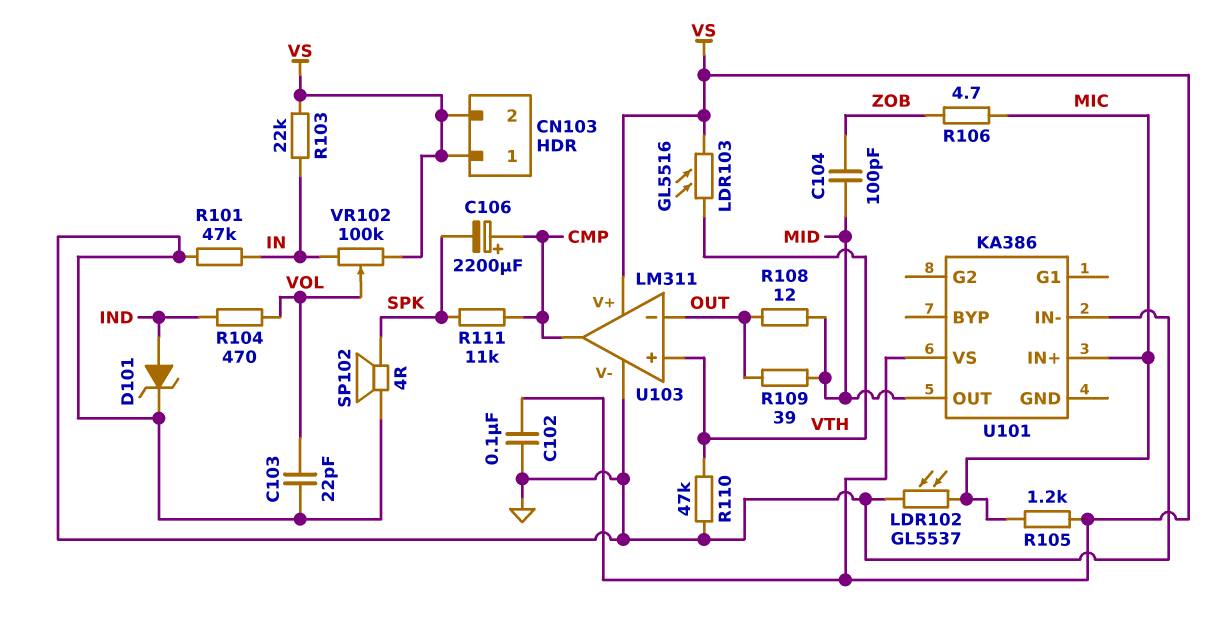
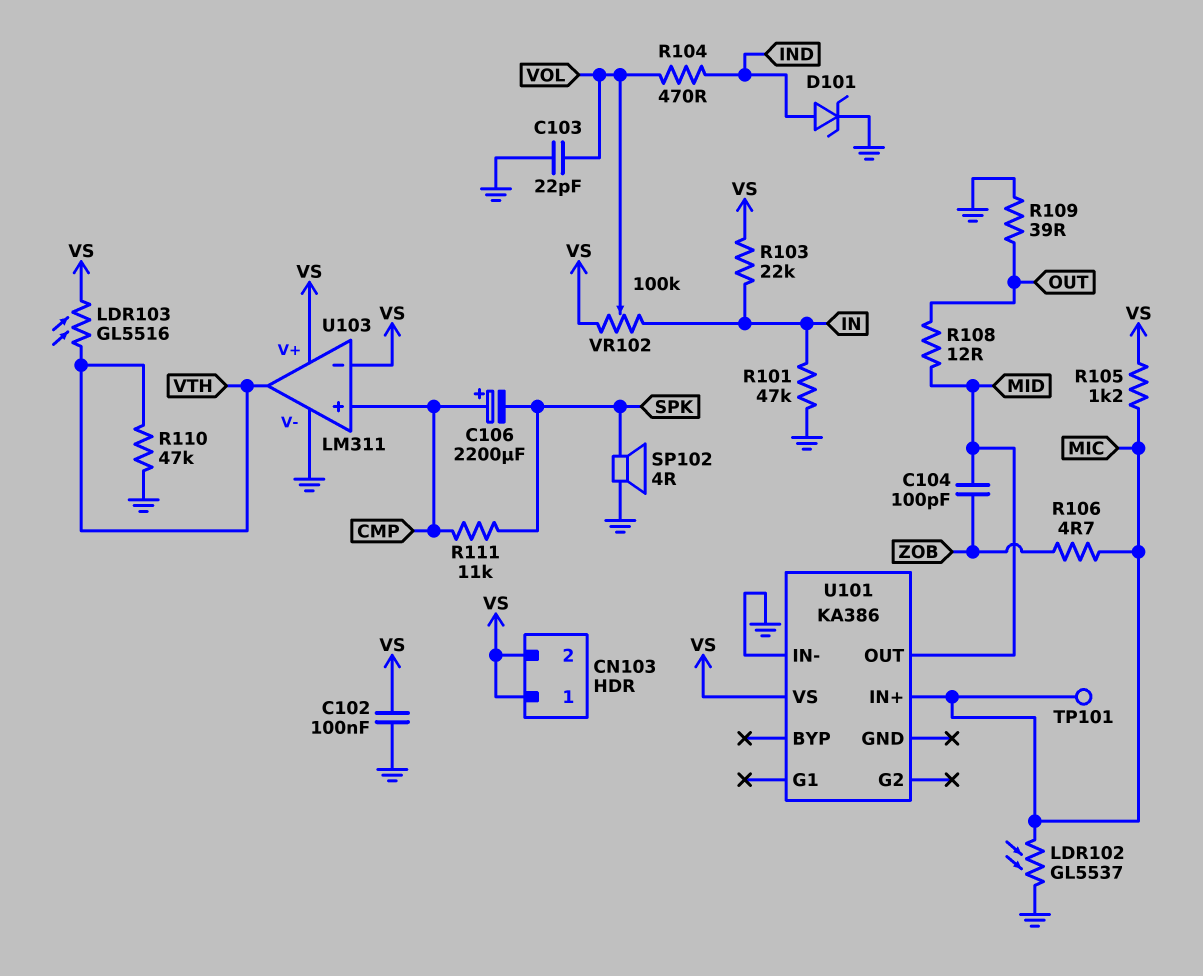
R109: 39 (MID, OUT) -> 39 (GND, OUT)
TP101: none -> test point (MIC)
U103 pin in+: VTH -> CMP
U103 pin in-: OUT -> VS
U103 pin out: CMP -> VTH

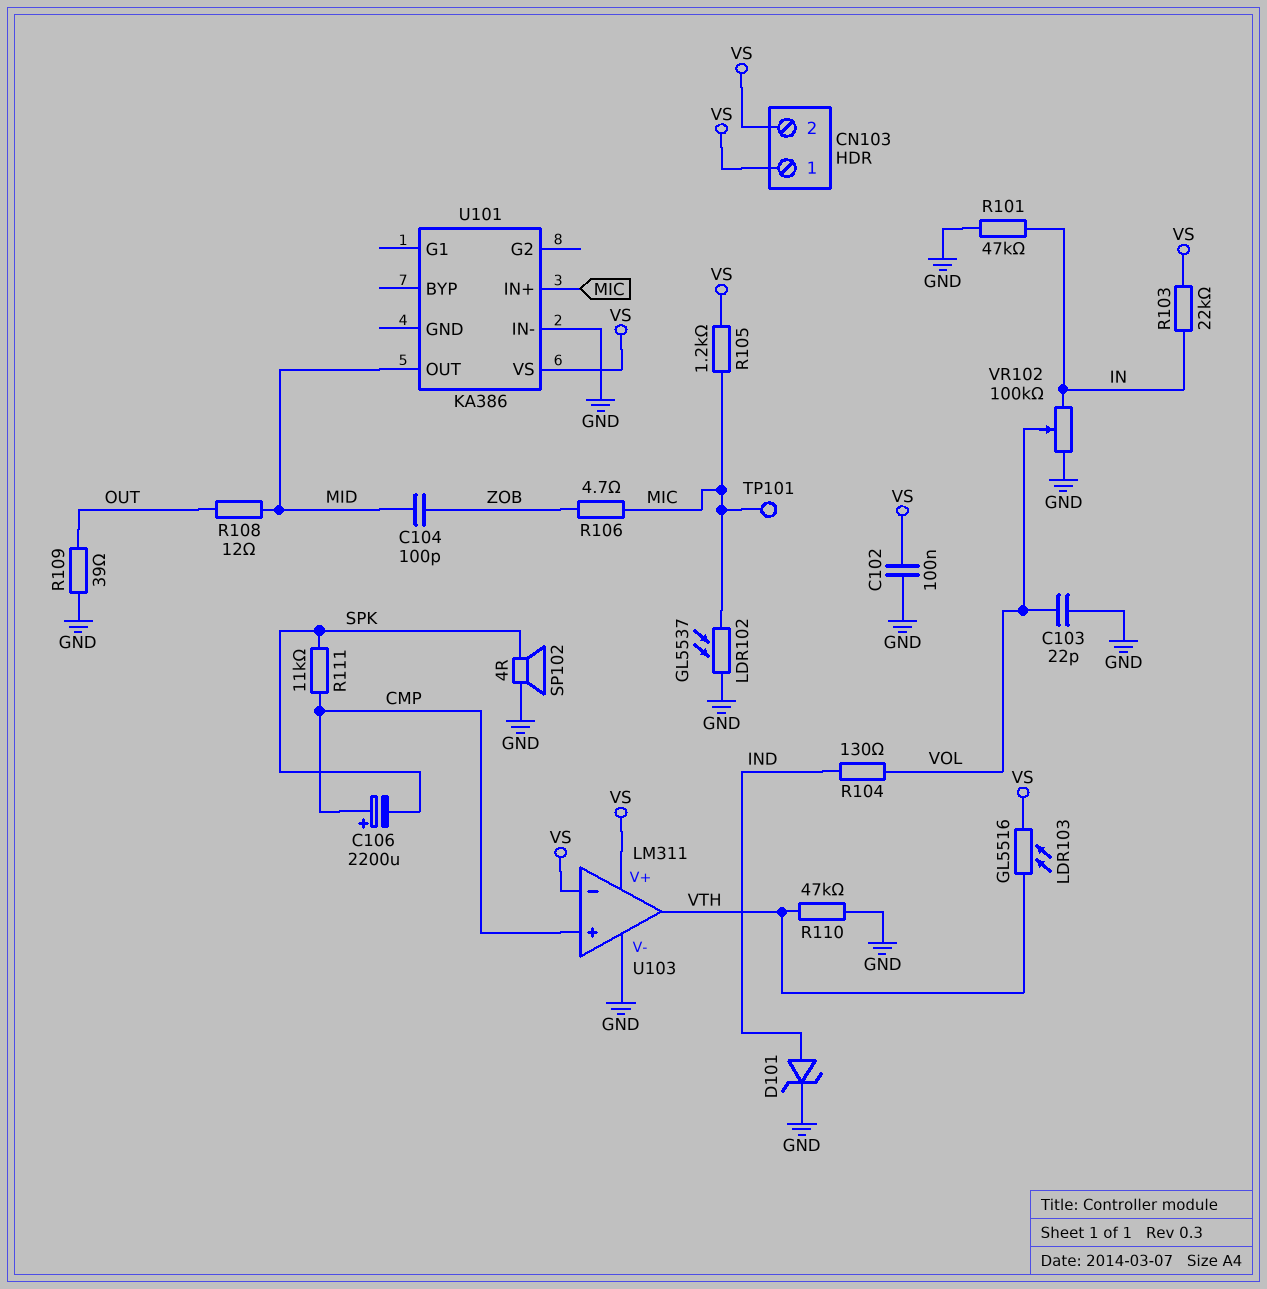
R104: 470 (IND, VOL) -> 130 (IND, VOL)
VR102: 100k (IN, VS, wiper VOL) -> 100k (GND, IN, wiper VOL)

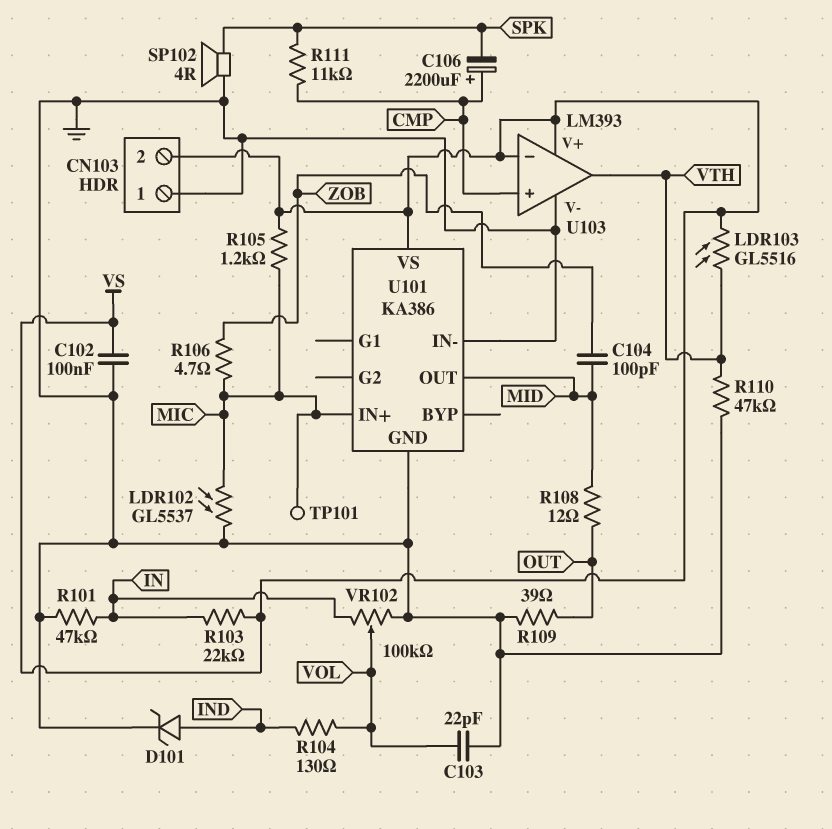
CN103 pin 1: VS -> GND
U101 pin GND: none -> GND
U103: LM311 -> LM393

